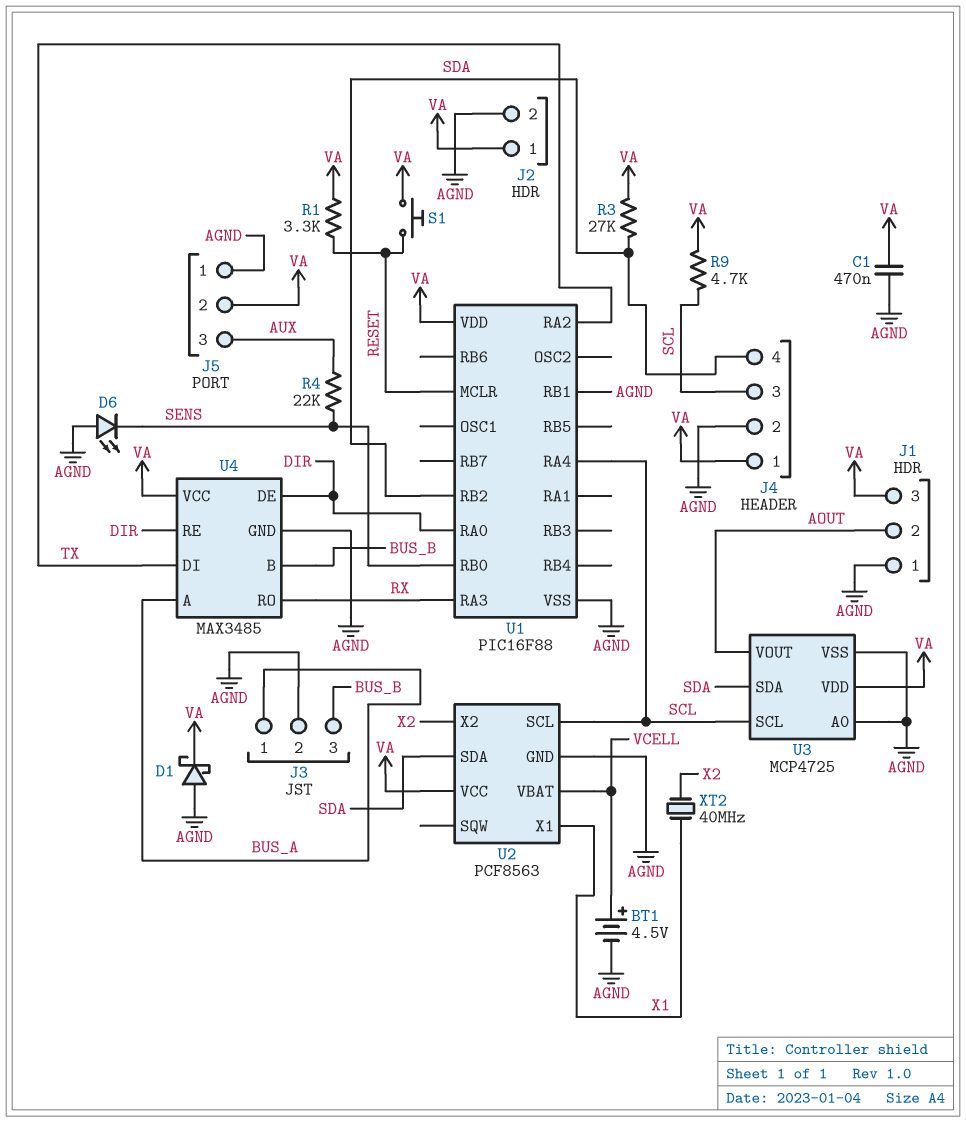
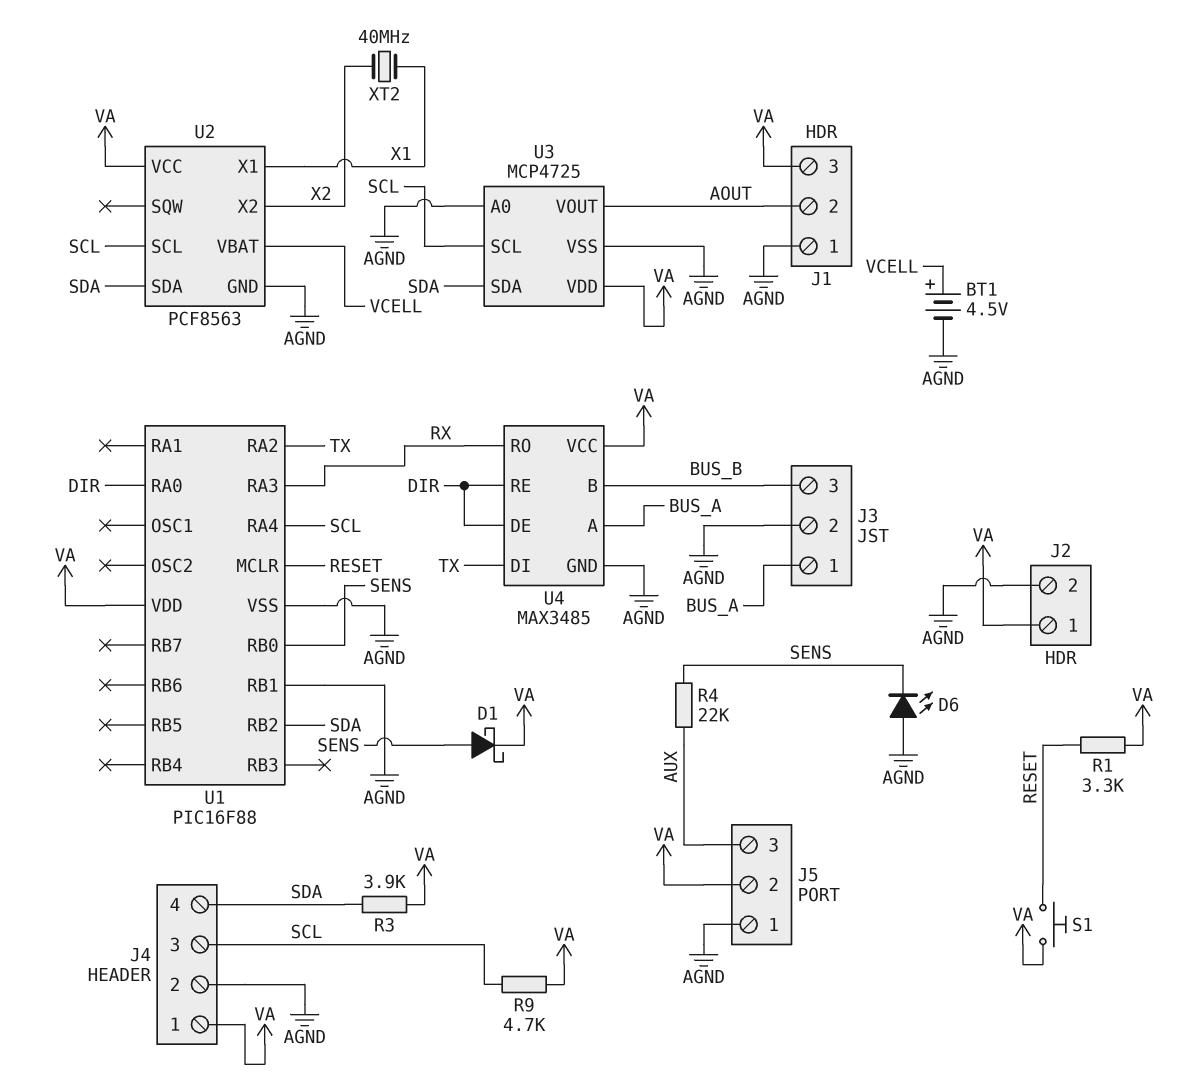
C1: 470nF (AGND, VA) -> none
D1: schottky (A AGND, K VA) -> schottky (A SENS, K VA)
R3: 27k (SDA, VA) -> 3.9k (SDA, VA)

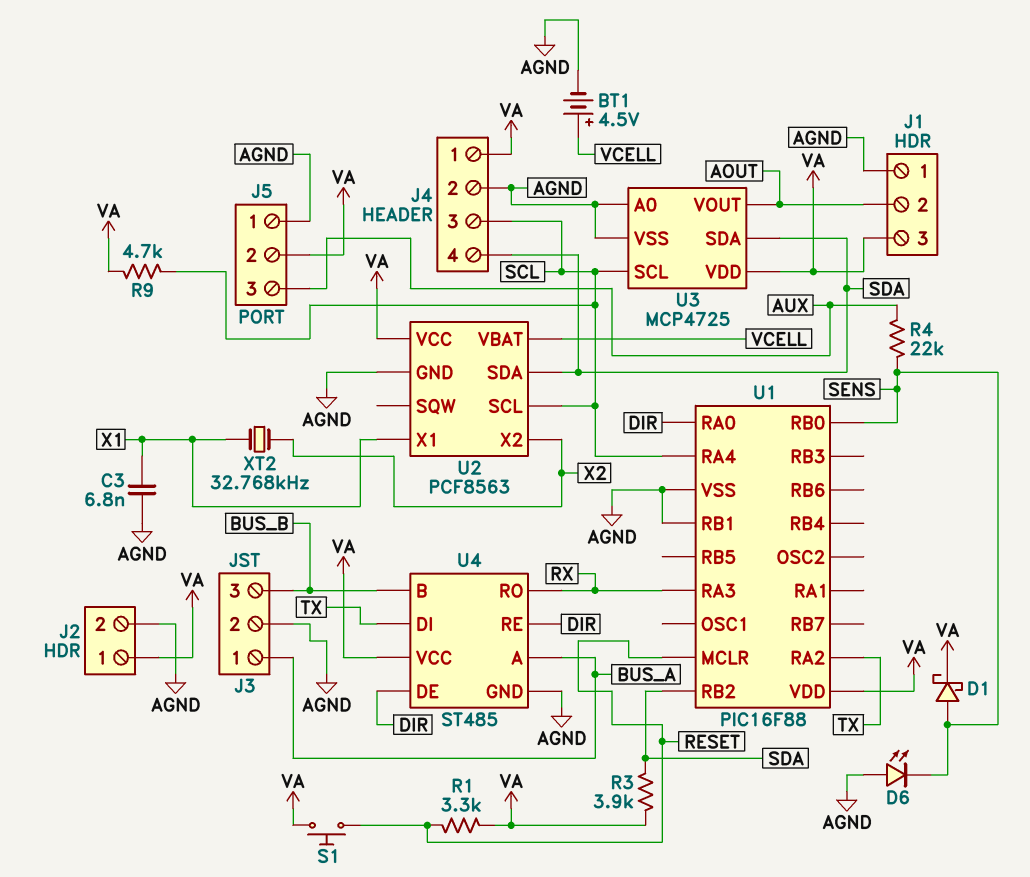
C3: none -> 6.8nF (AGND, X1)
U4: MAX3485 -> ST485
XT2: 40MHz (X1, X2) -> 32.768kHz (X1, X2)

